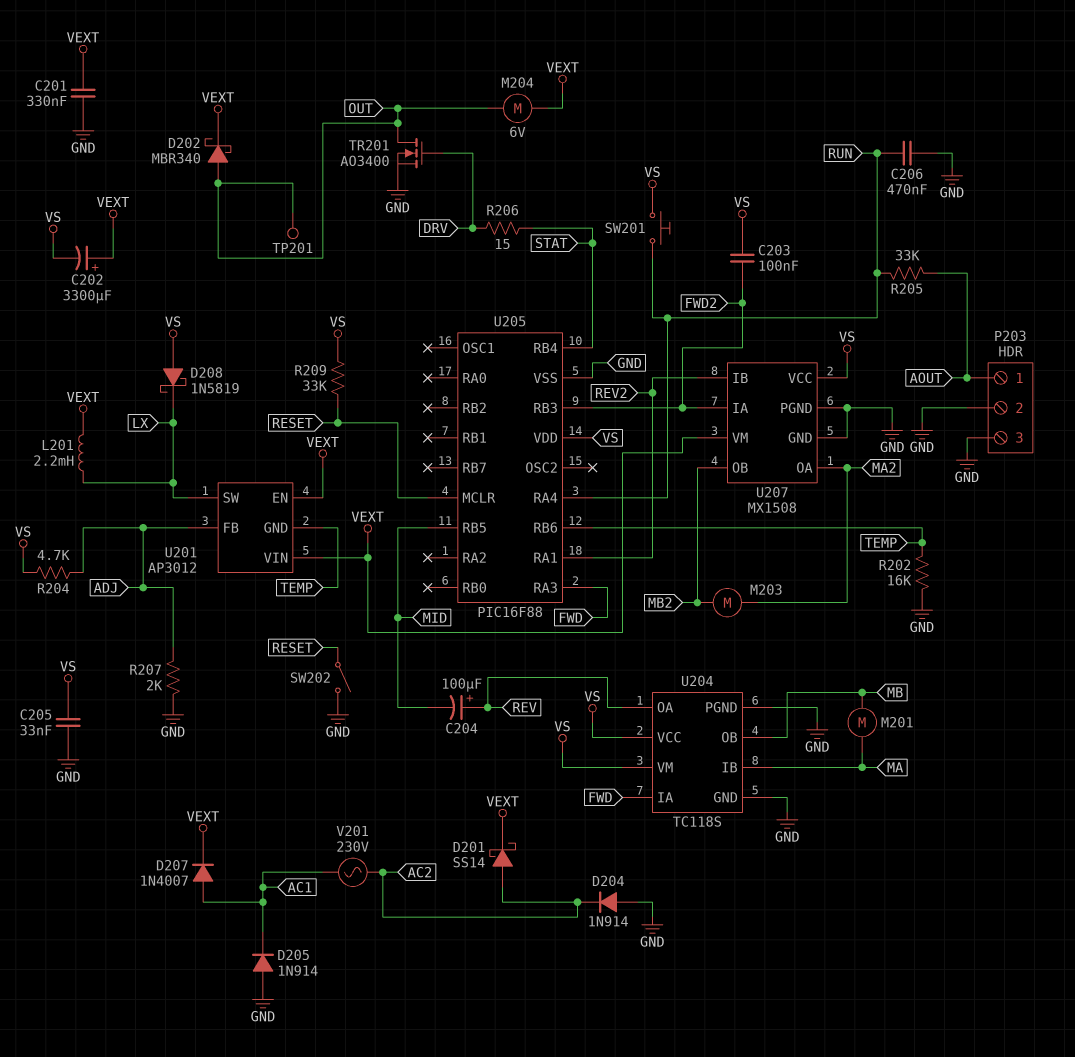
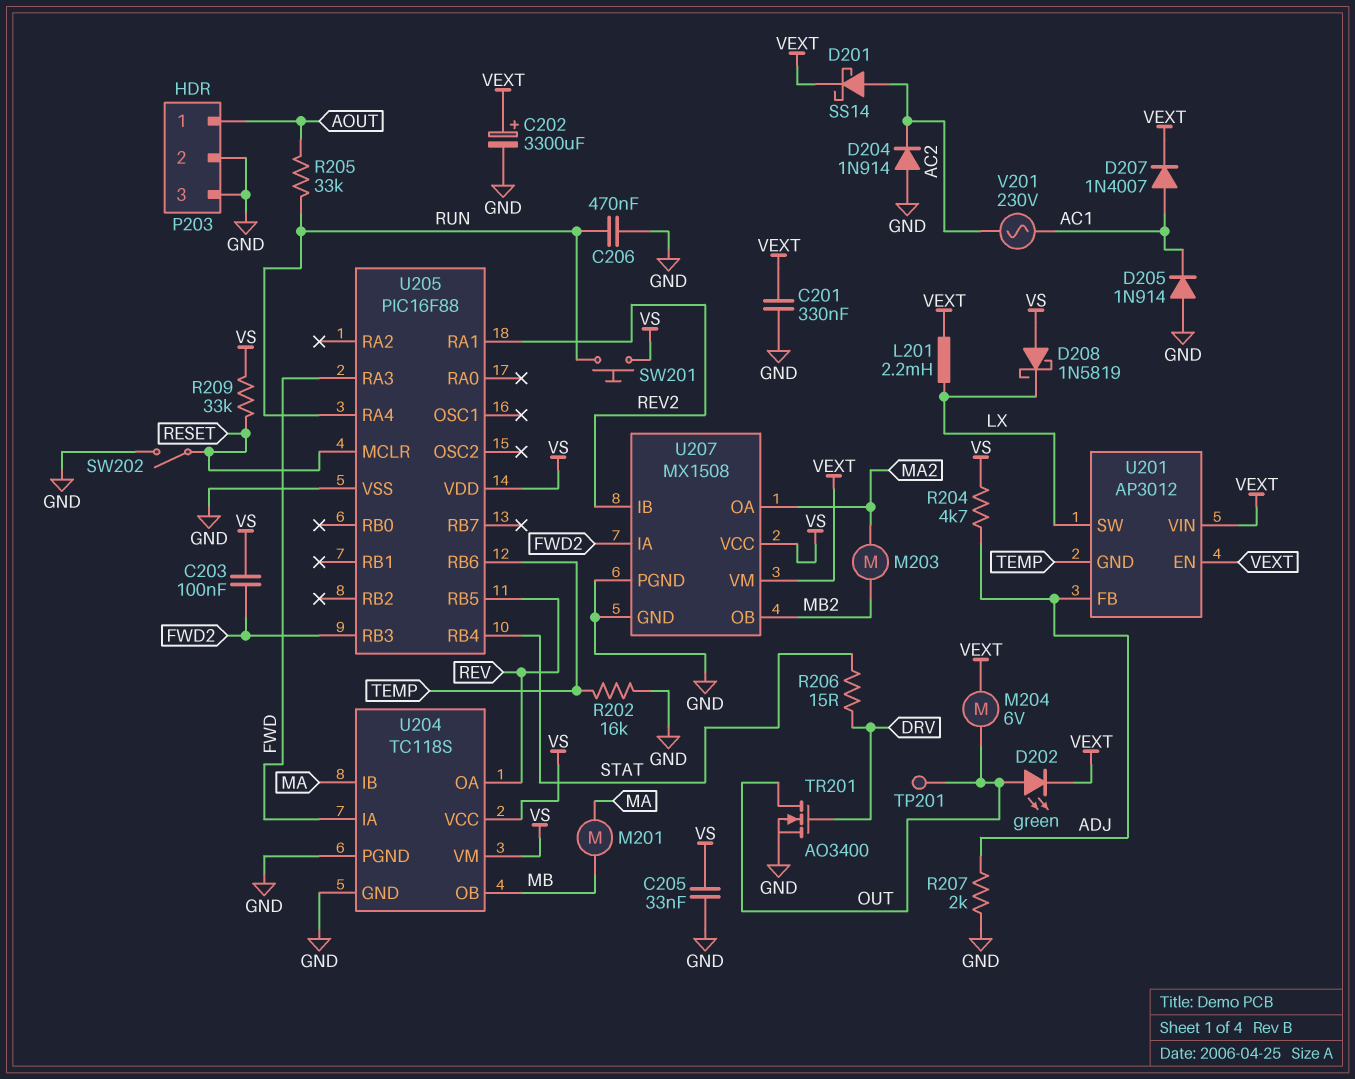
C202: 3300uF (plus VEXT, minus VS) -> 3300uF (plus VEXT, minus GND)
C204: 100uF (plus REV, minus MID) -> none
D202: schottky MBR340 (A OUT, K VEXT) -> LED green (A OUT, K VEXT)
U205 pin RB5: MID -> REV

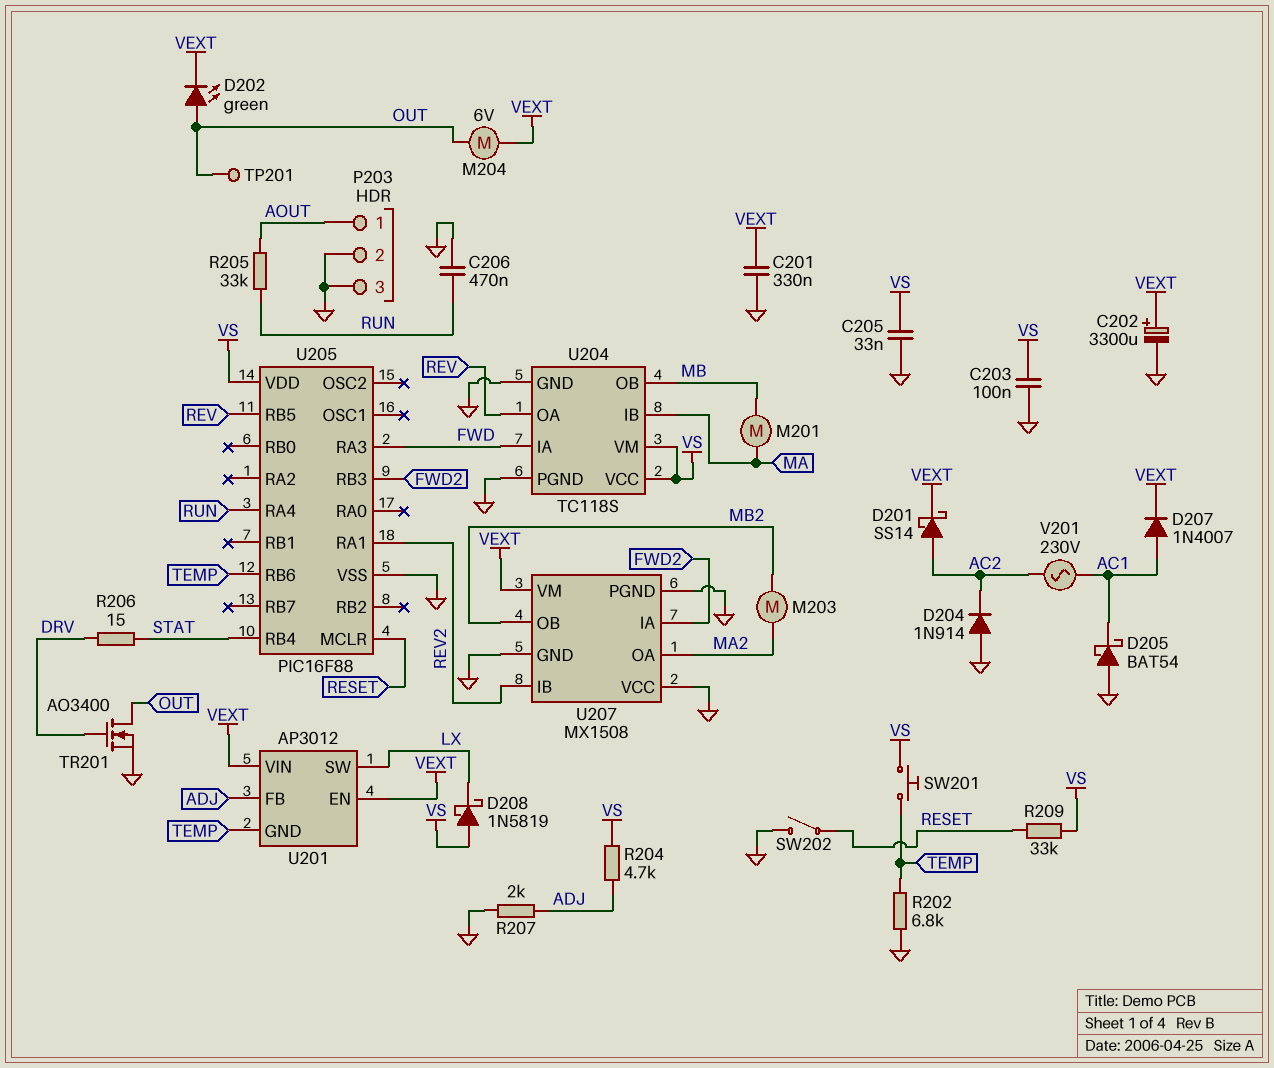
C203: 100nF (FWD2, VS) -> 100nF (GND, VS)
D205: diode 1N914 (A GND, K AC1) -> schottky BAT54 (A GND, K AC1)
L201: 2.2mH (LX, VEXT) -> none
R202: 16k (GND, TEMP) -> 6.8k (GND, TEMP)
SW201: button (RUN, VS) -> button (TEMP, VS)
U207 pin VCC: VS -> GND

